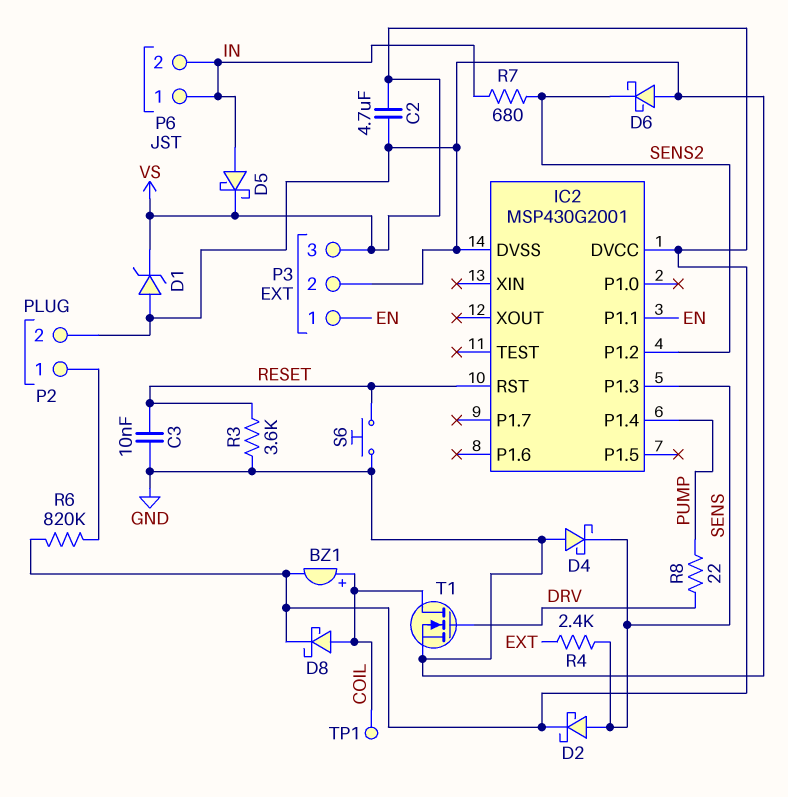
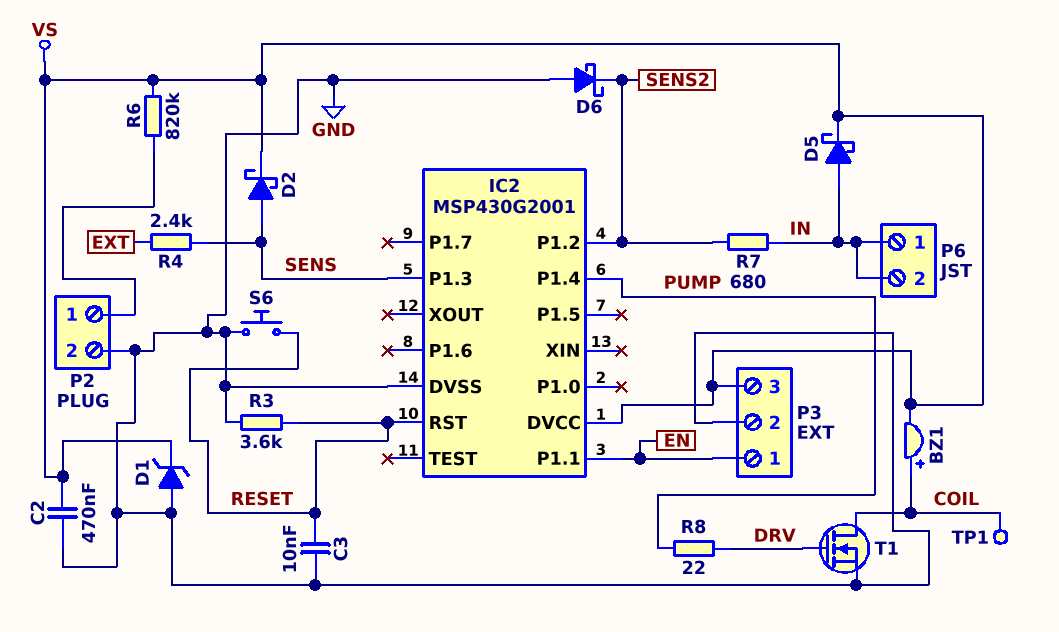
C2: 4.7uF (GND, VS) -> 470nF (GND, VS)
D4: schottky (A GND, K SENS) -> none
D8: schottky (A COIL, K VS) -> none

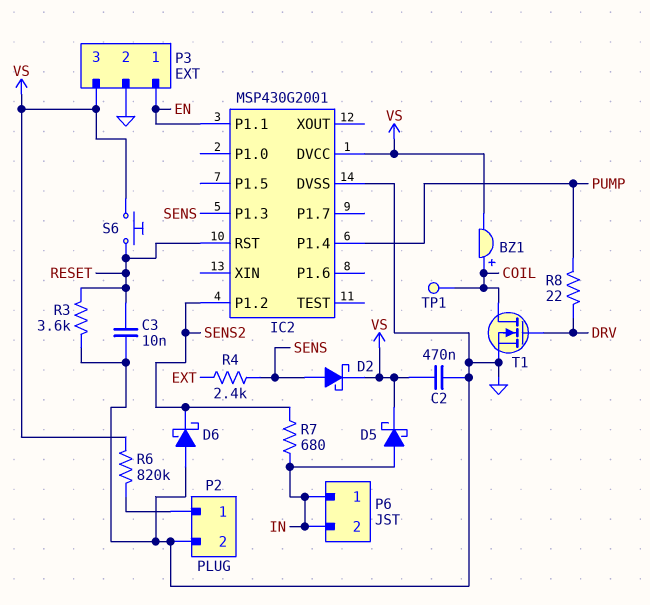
D1: zener (A GND, K VS) -> none
S6: button (GND, RESET) -> button (RESET, VS)

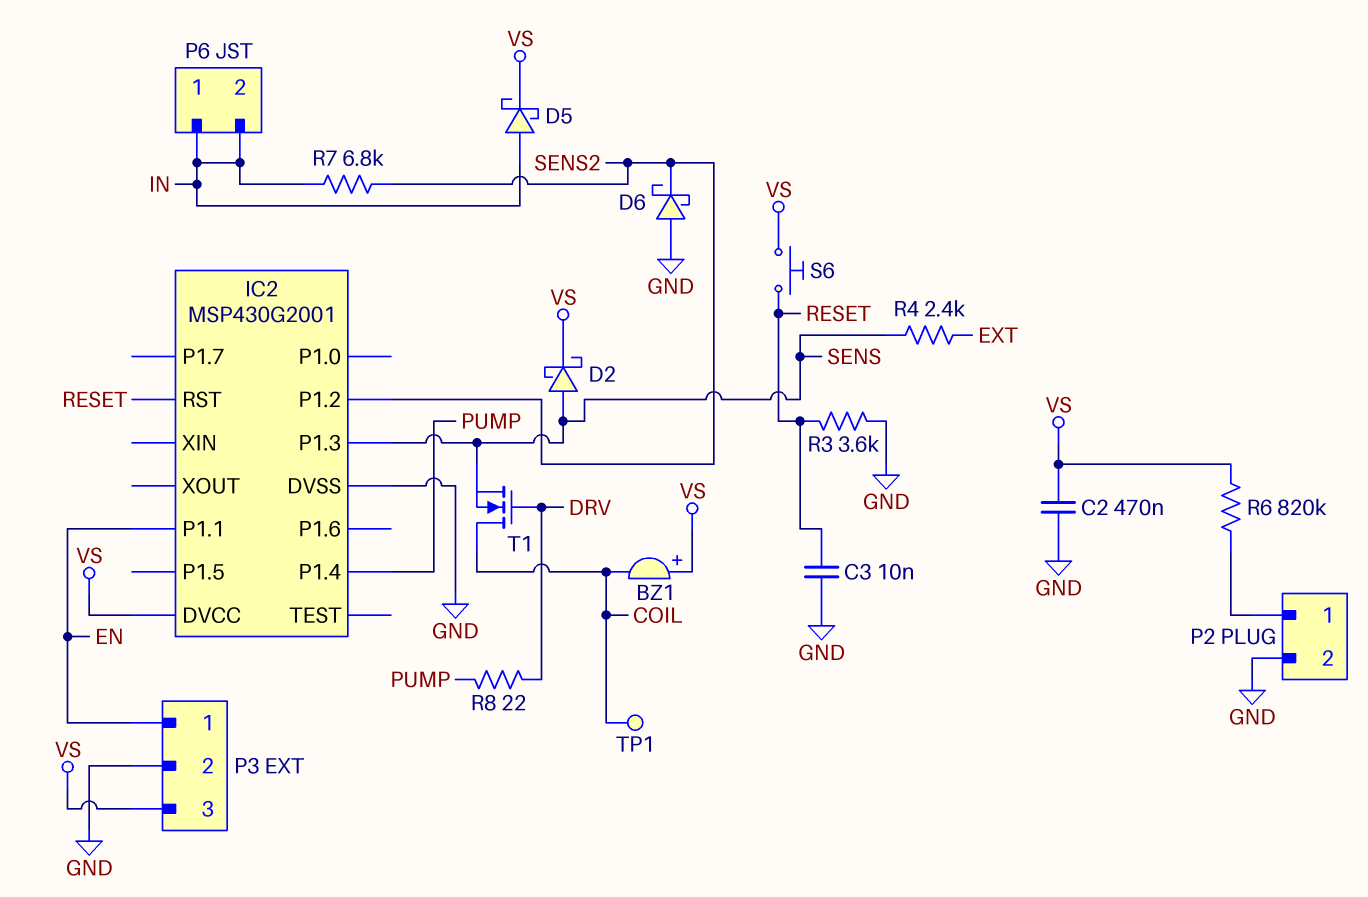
BZ1: buzzer (plus COIL, minus VS) -> buzzer (plus VS, minus COIL)
R7: 680 (IN, SENS2) -> 6.8k (IN, SENS2)
T1: NMOS (G DRV, D COIL, S GND) -> NMOS (G DRV, D COIL, S SENS)

